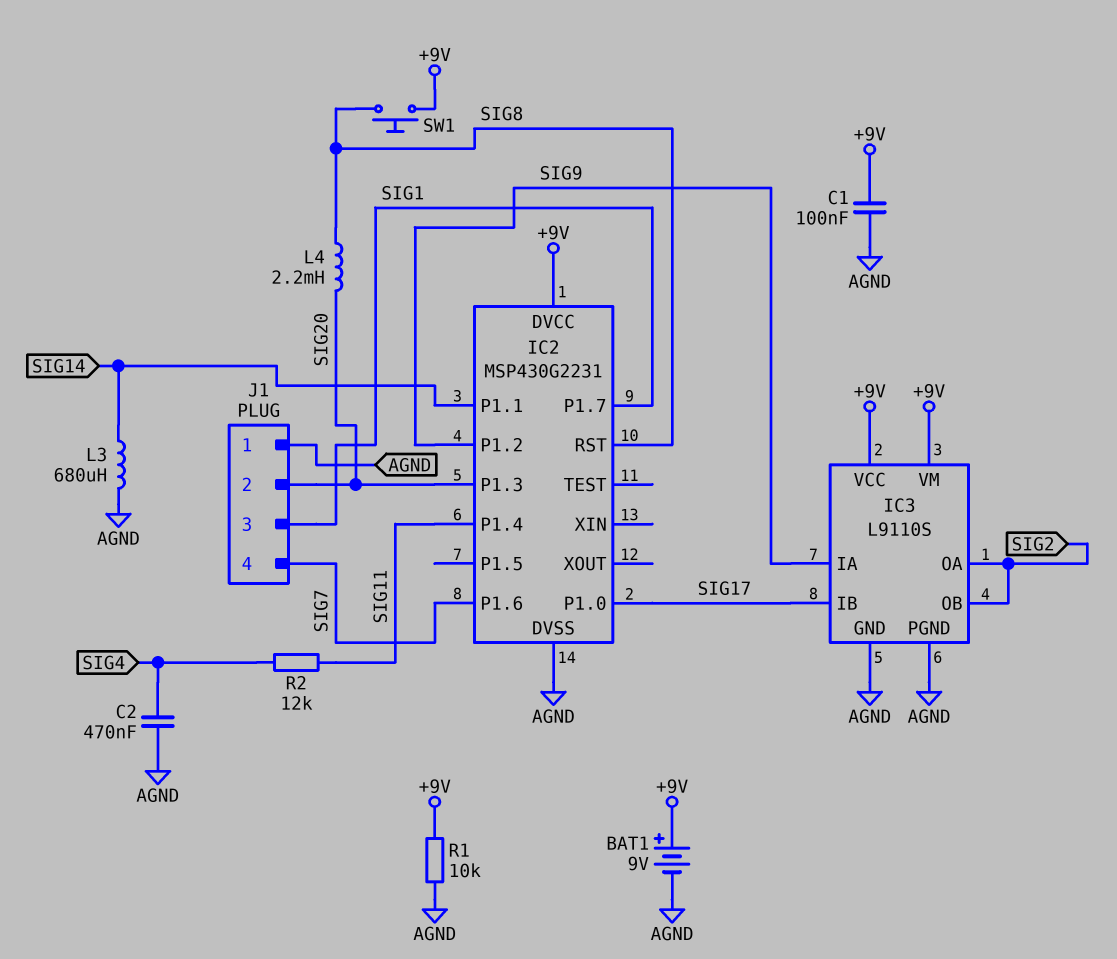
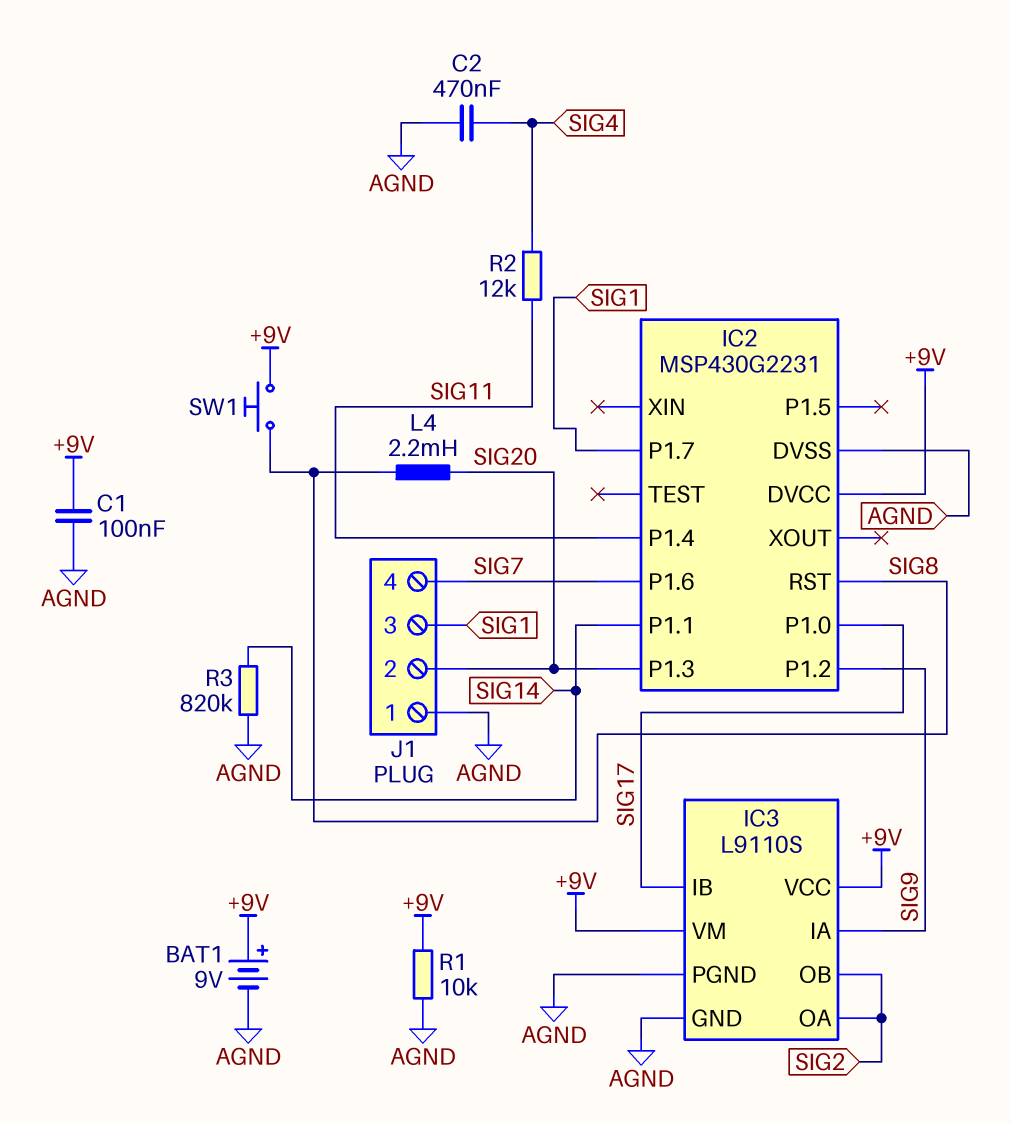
L3: 680uH (AGND, SIG14) -> none
R3: none -> 820k (AGND, SIG14)

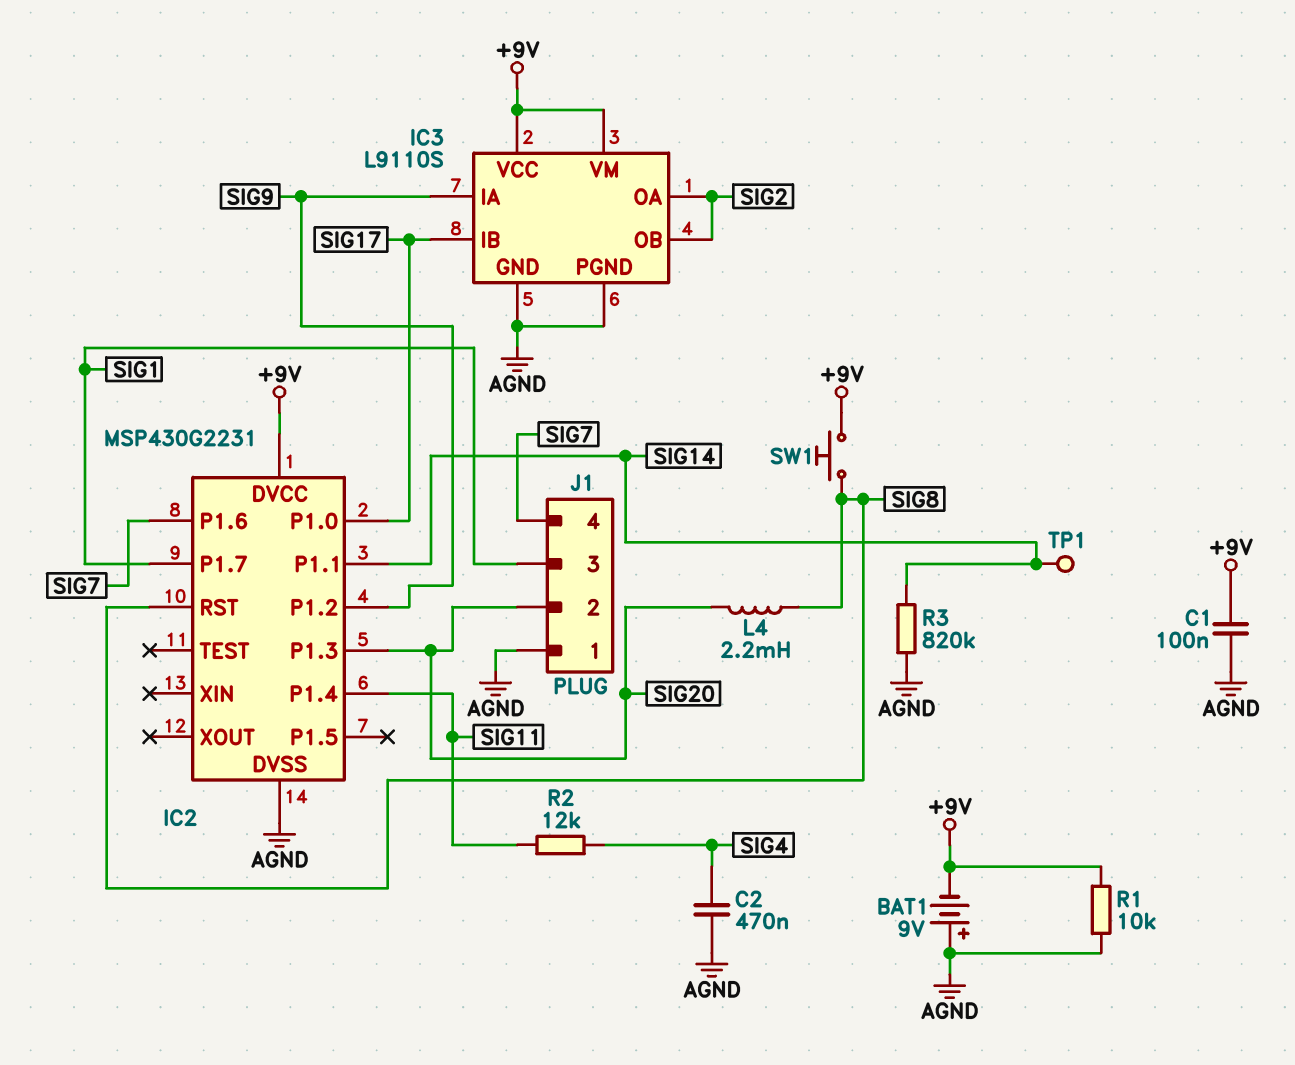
BAT1: 9V (plus +9V, minus AGND) -> 9V (plus AGND, minus +9V)
TP1: none -> test point (SIG14)

